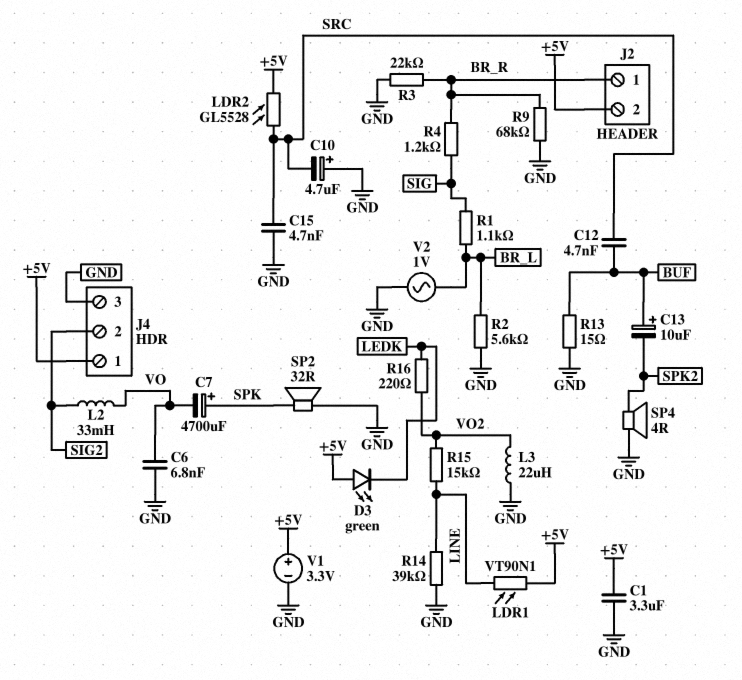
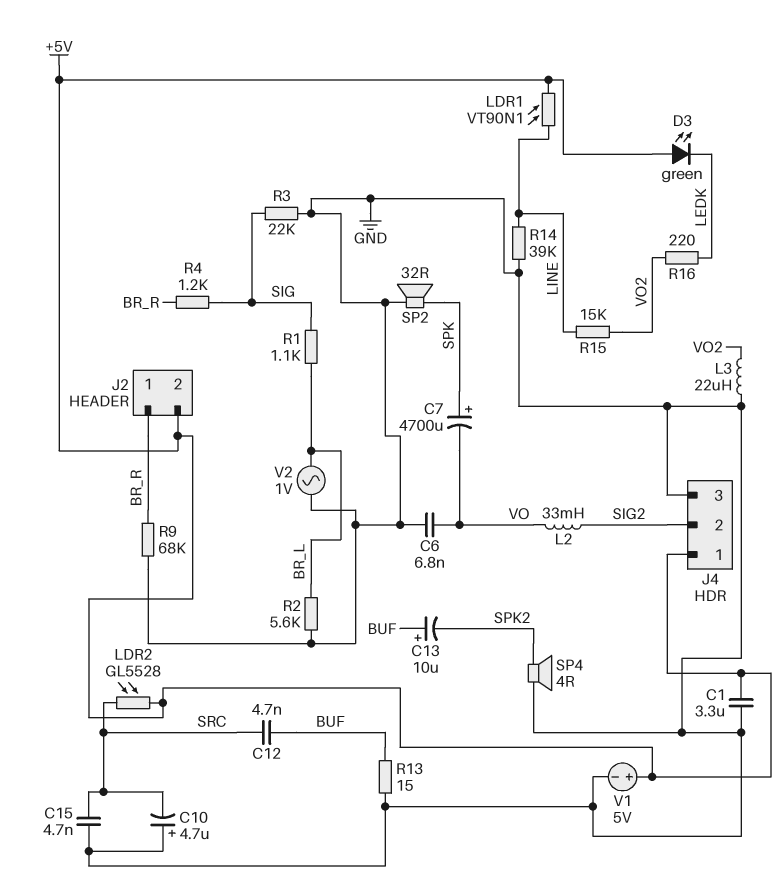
R3: 22k (BR_R, GND) -> 22k (GND, SIG)
V1: 3.3V (plus +5V, minus GND) -> 5V (plus +5V, minus GND)

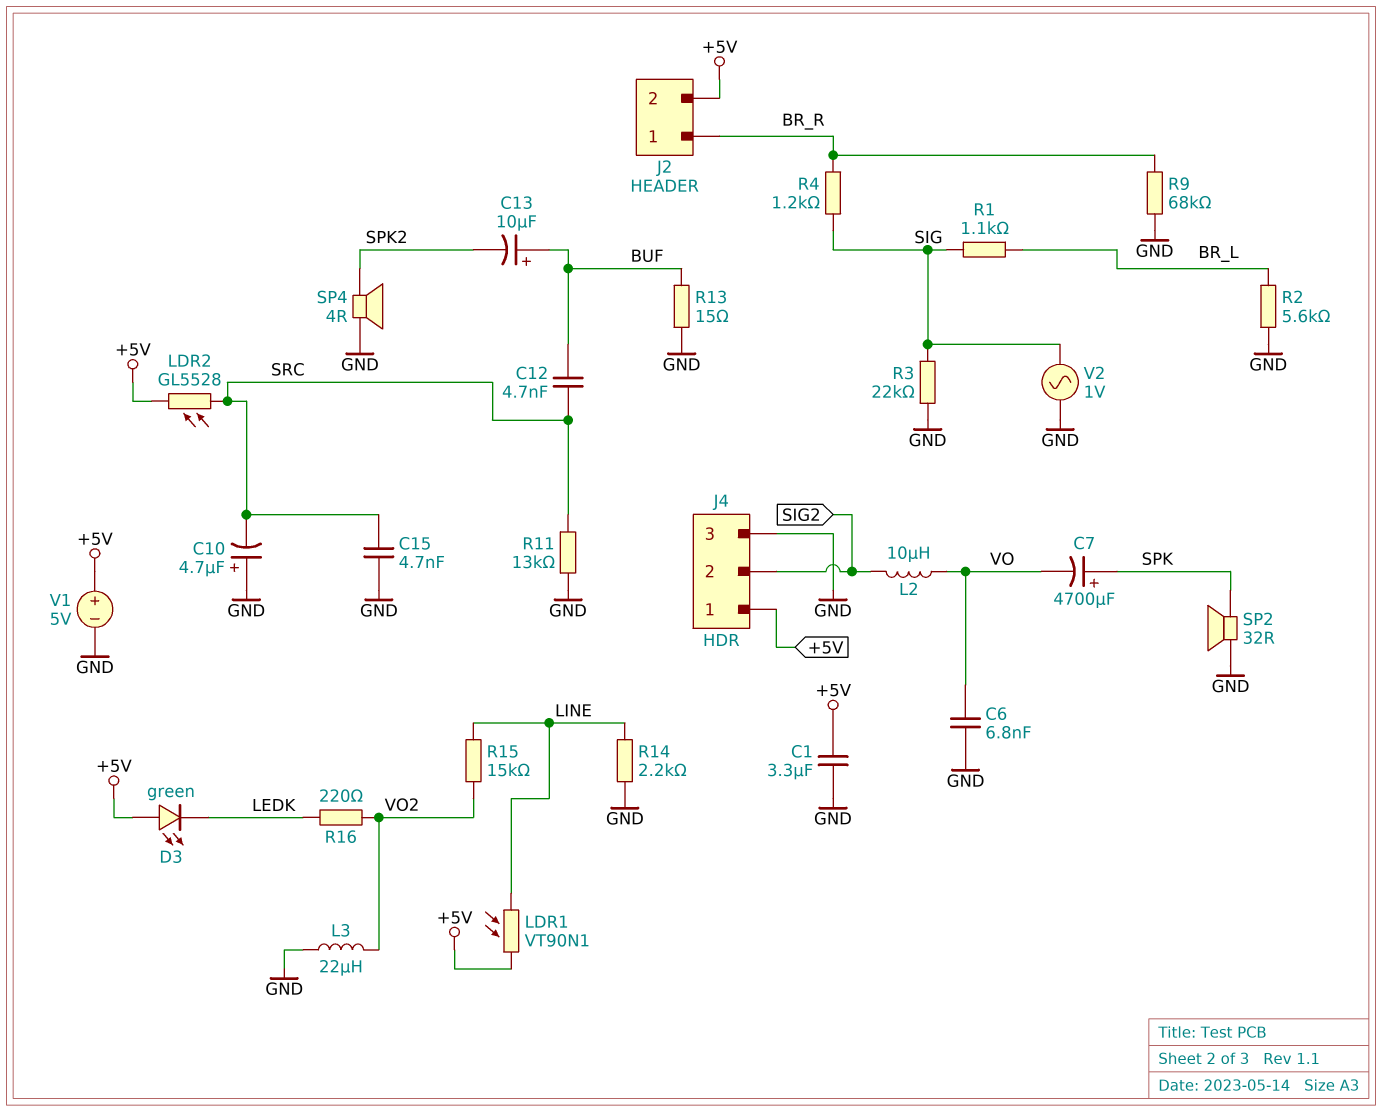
L2: 33mH (SIG2, VO) -> 10uH (SIG2, VO)
R11: none -> 13k (GND, SRC)
R14: 39k (GND, LINE) -> 2.2k (GND, LINE)
V2: AC 1V (BR_L, GND) -> AC 1V (GND, SIG)

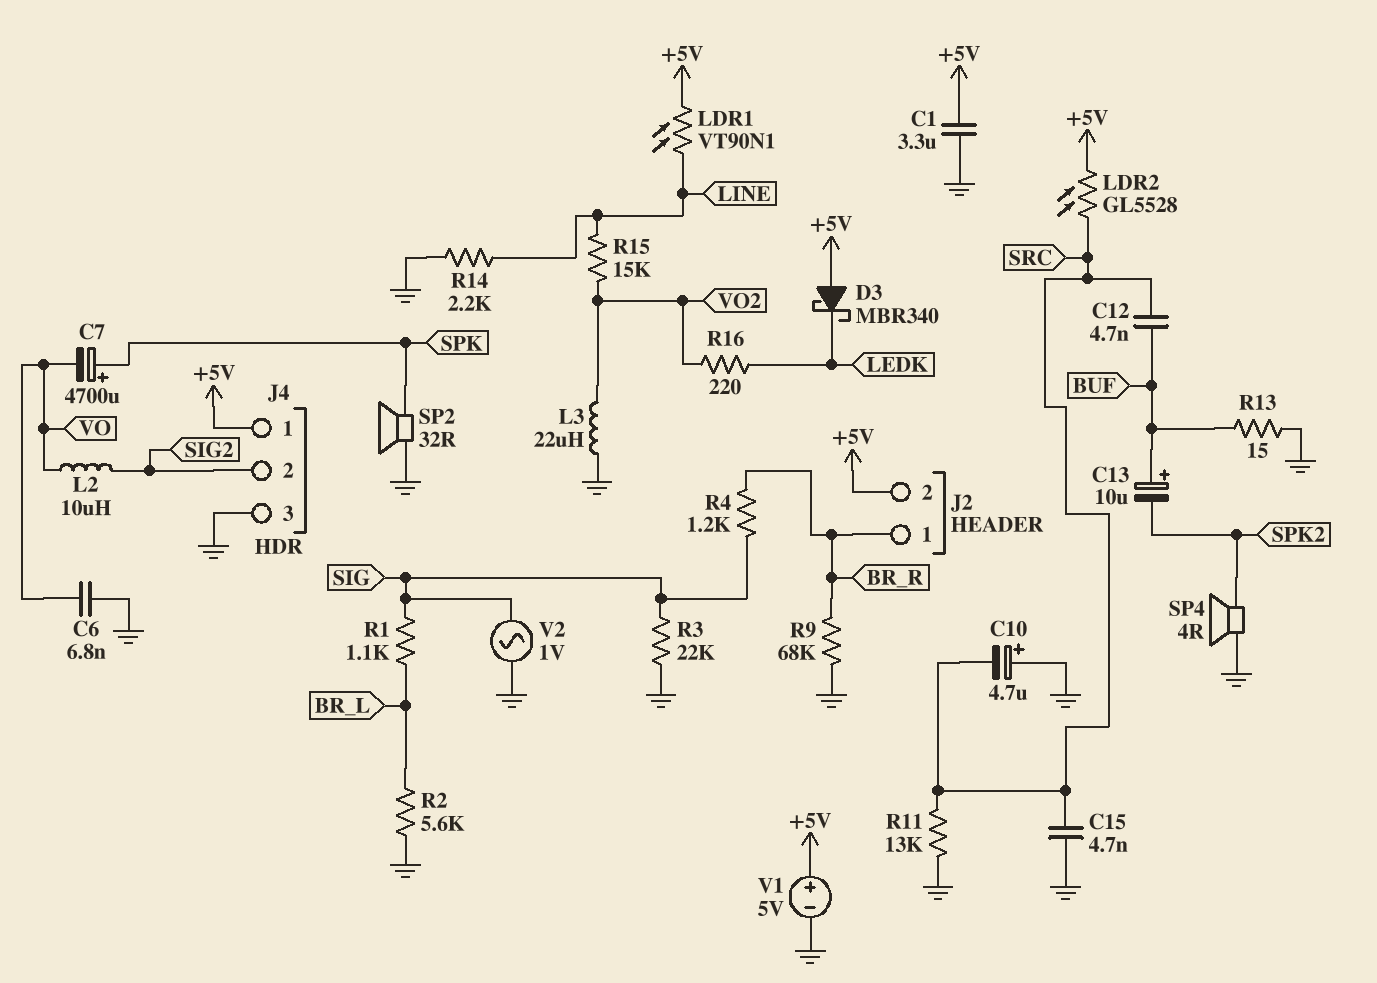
D3: LED green (A +5V, K LEDK) -> schottky MBR340 (A +5V, K LEDK)

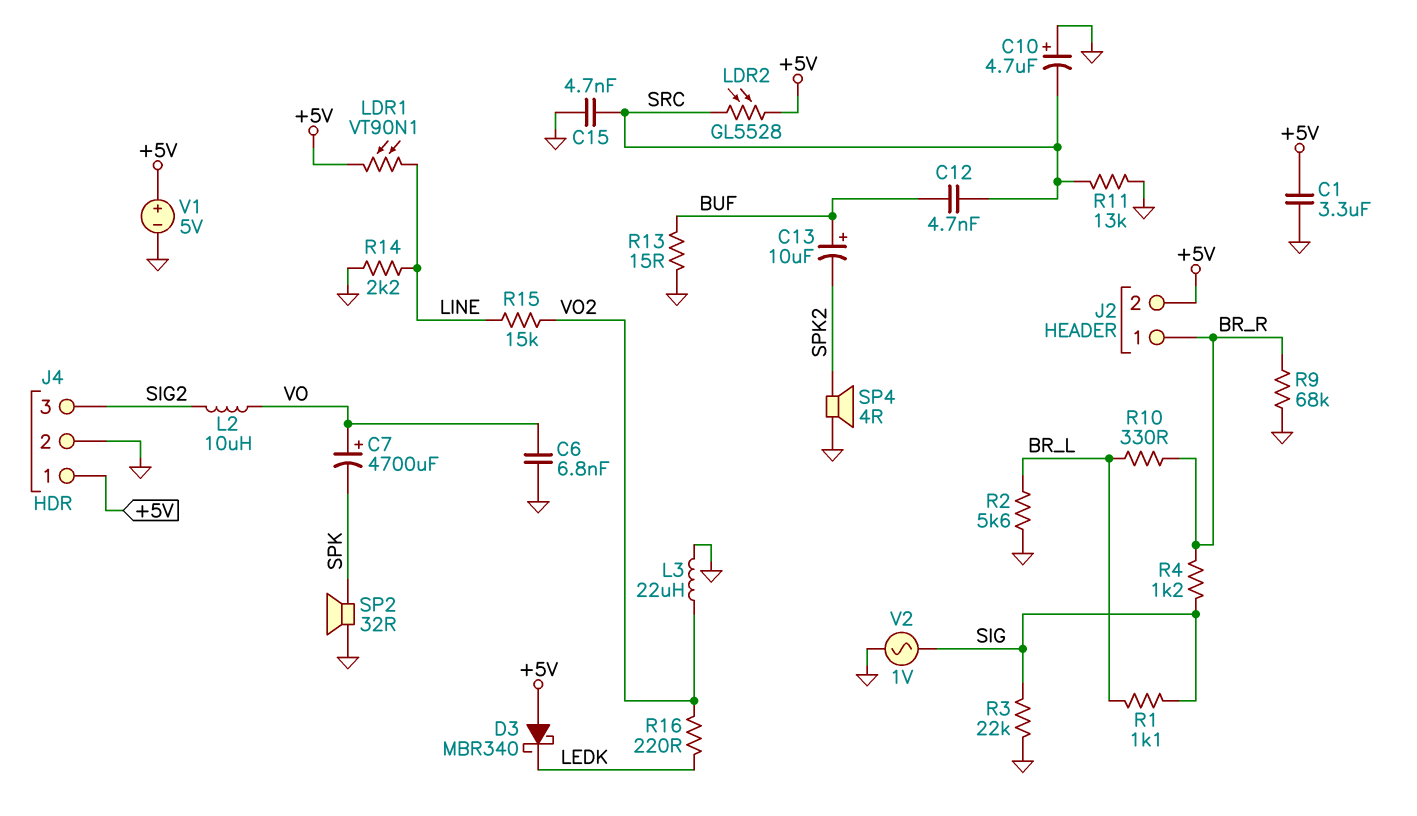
C7: 4700uF (plus SPK, minus VO) -> 4700uF (plus VO, minus SPK)
J4 pin 2: SIG2 -> GND
J4 pin 3: GND -> SIG2
R10: none -> 330 (BR_L, BR_R)

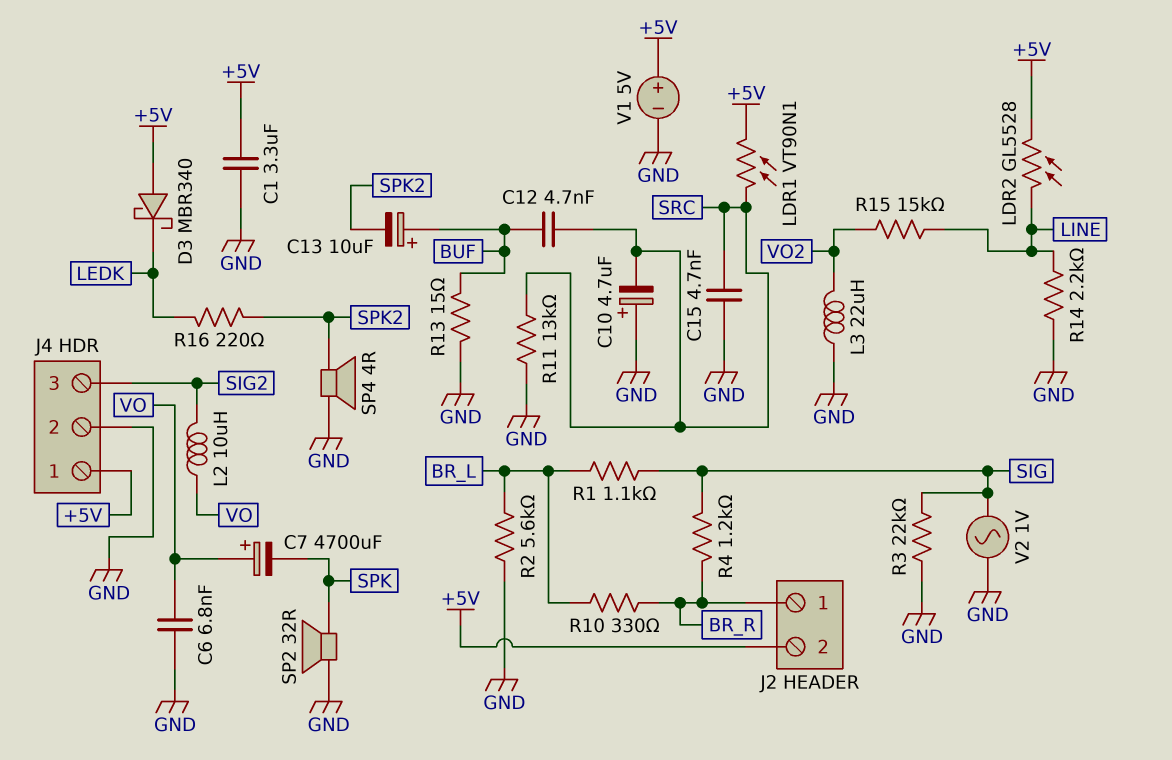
LDR1: VT90N1 (+5V, LINE) -> VT90N1 (+5V, SRC)
LDR2: GL5528 (+5V, SRC) -> GL5528 (+5V, LINE)
R9: 68k (BR_R, GND) -> none
R16: 220 (LEDK, VO2) -> 220 (LEDK, SPK2)

